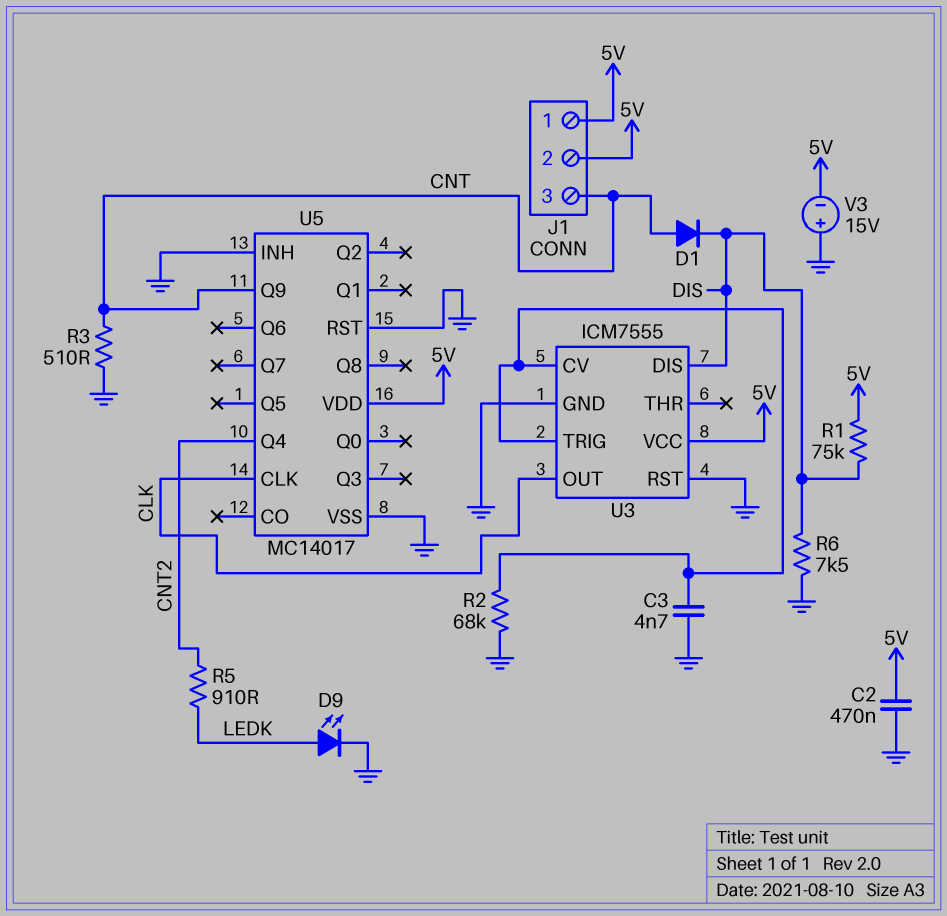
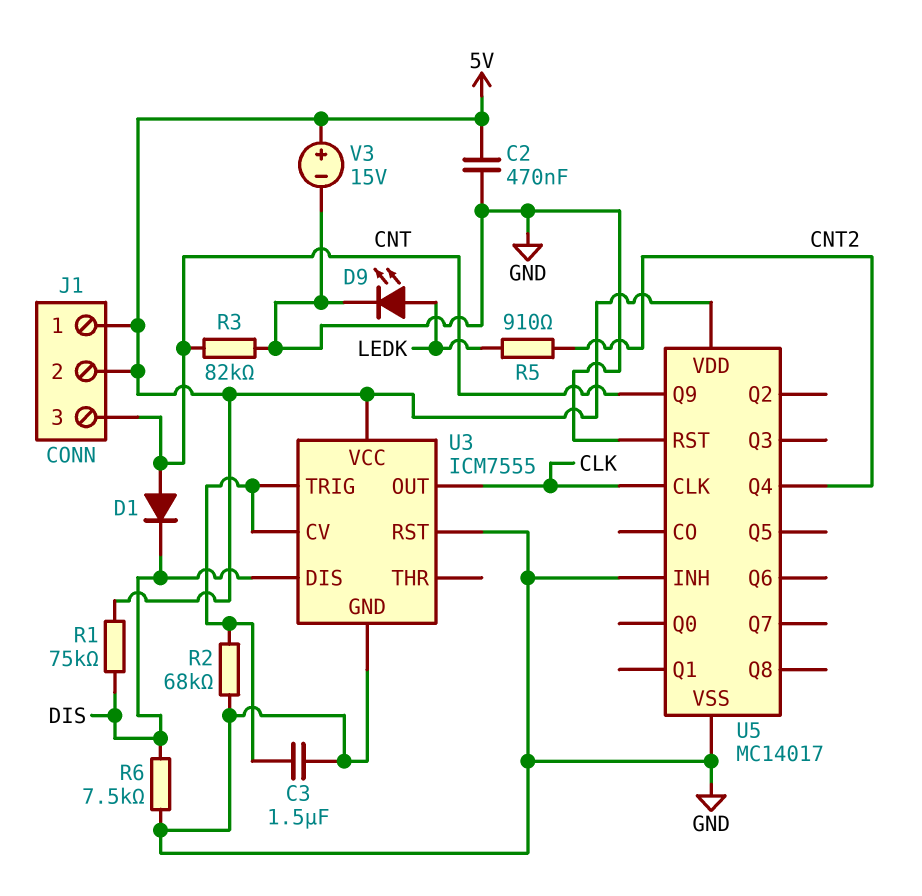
C3: 4.7nF (GND, U3/CV) -> 1.5uF (GND, U3/CV)
R3: 510 (CNT, GND) -> 82k (CNT, GND)
V3: 15V (plus GND, minus 5V) -> 15V (plus 5V, minus GND)

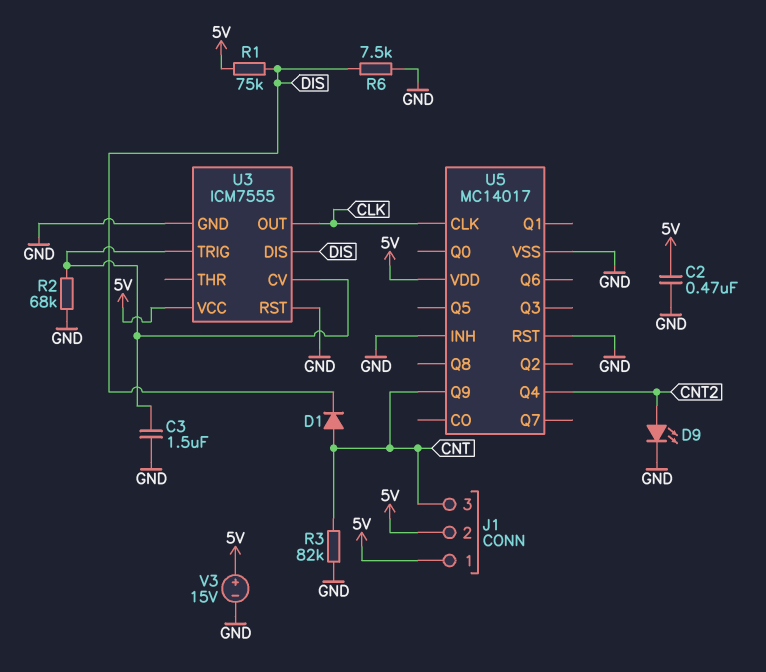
D9: LED (A LEDK, K GND) -> LED (A CNT2, K GND)
R5: 910 (CNT2, LEDK) -> none

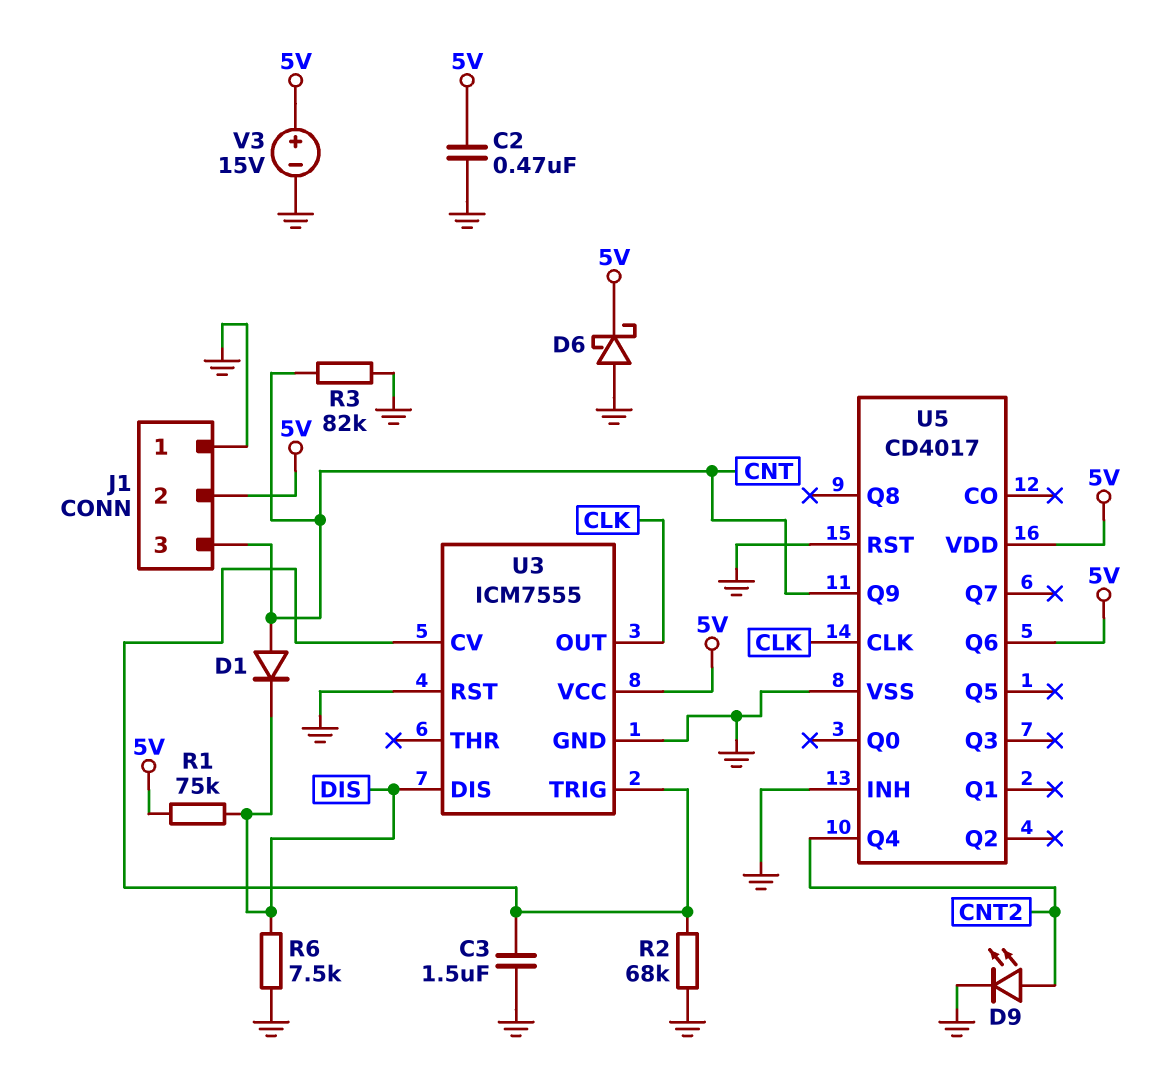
D6: none -> schottky (A GND, K 5V)
J1 pin 1: 5V -> GND
U5: MC14017 -> CD4017
U5 pin Q6: none -> 5V

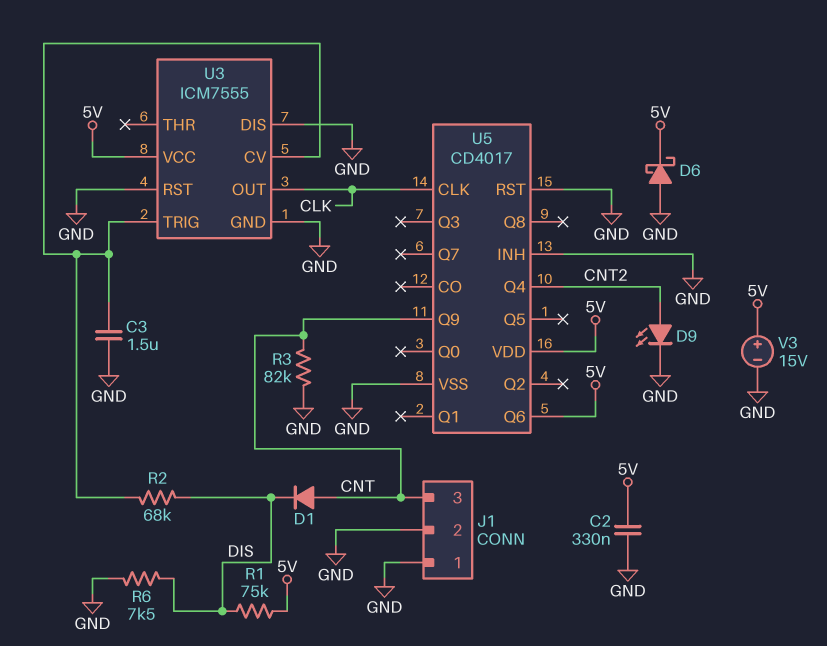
C2: 470nF (5V, GND) -> 330nF (5V, GND)
J1 pin 2: 5V -> GND
R2: 68k (GND, U3/CV) -> 68k (DIS, U3/CV)
U3 pin DIS: DIS -> GND

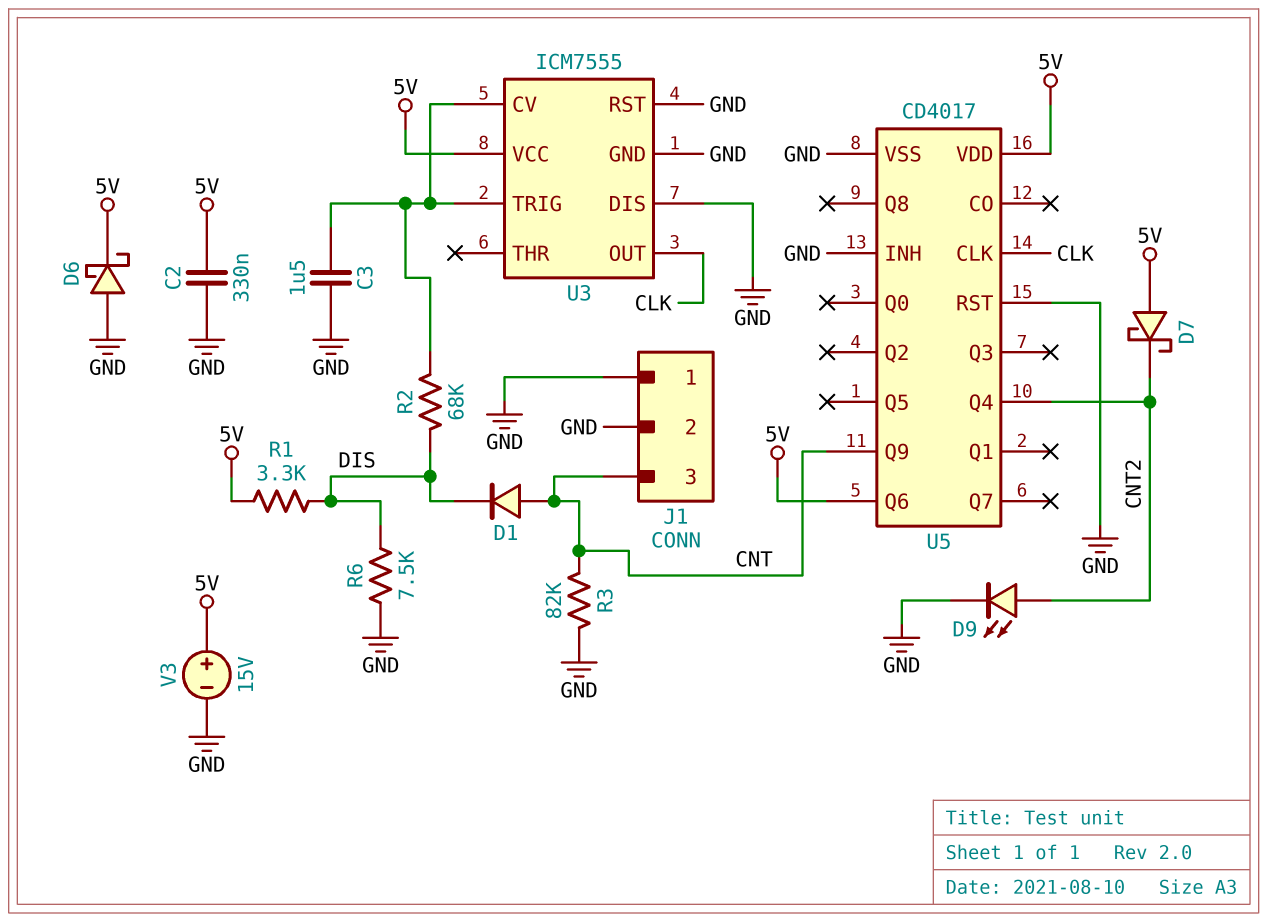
D7: none -> schottky (A 5V, K CNT2)
R1: 75k (5V, DIS) -> 3.3k (5V, DIS)

